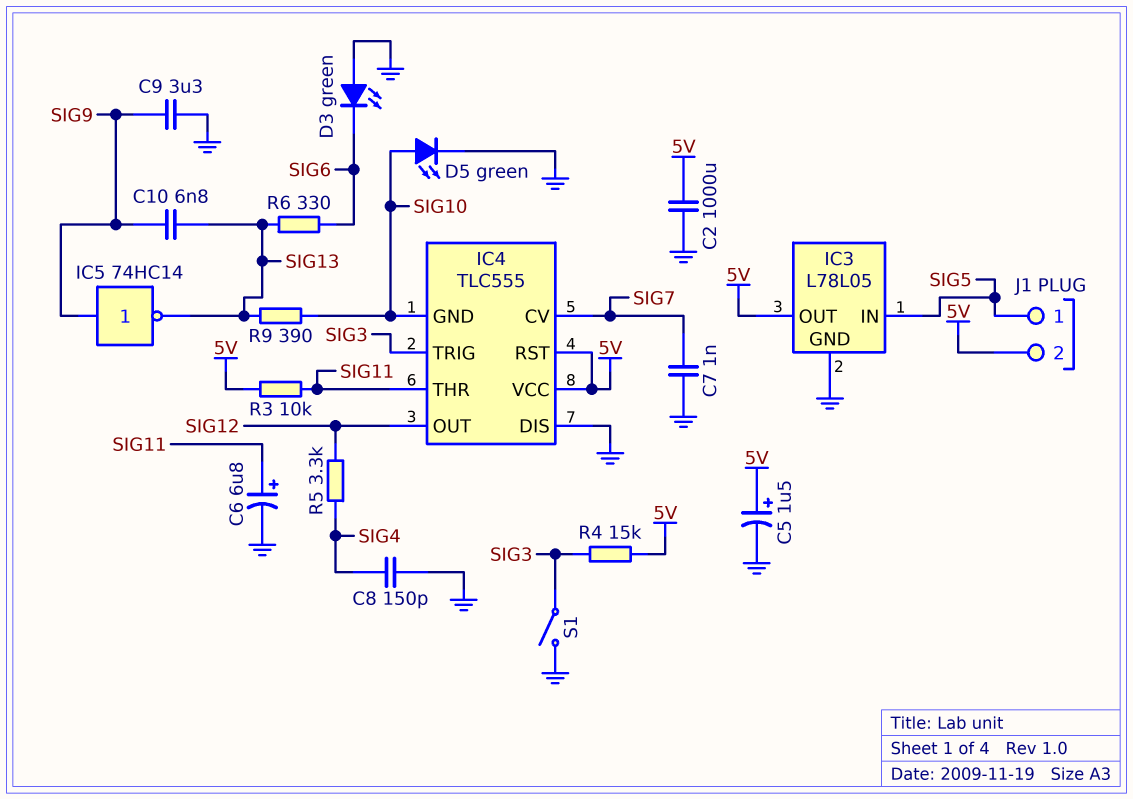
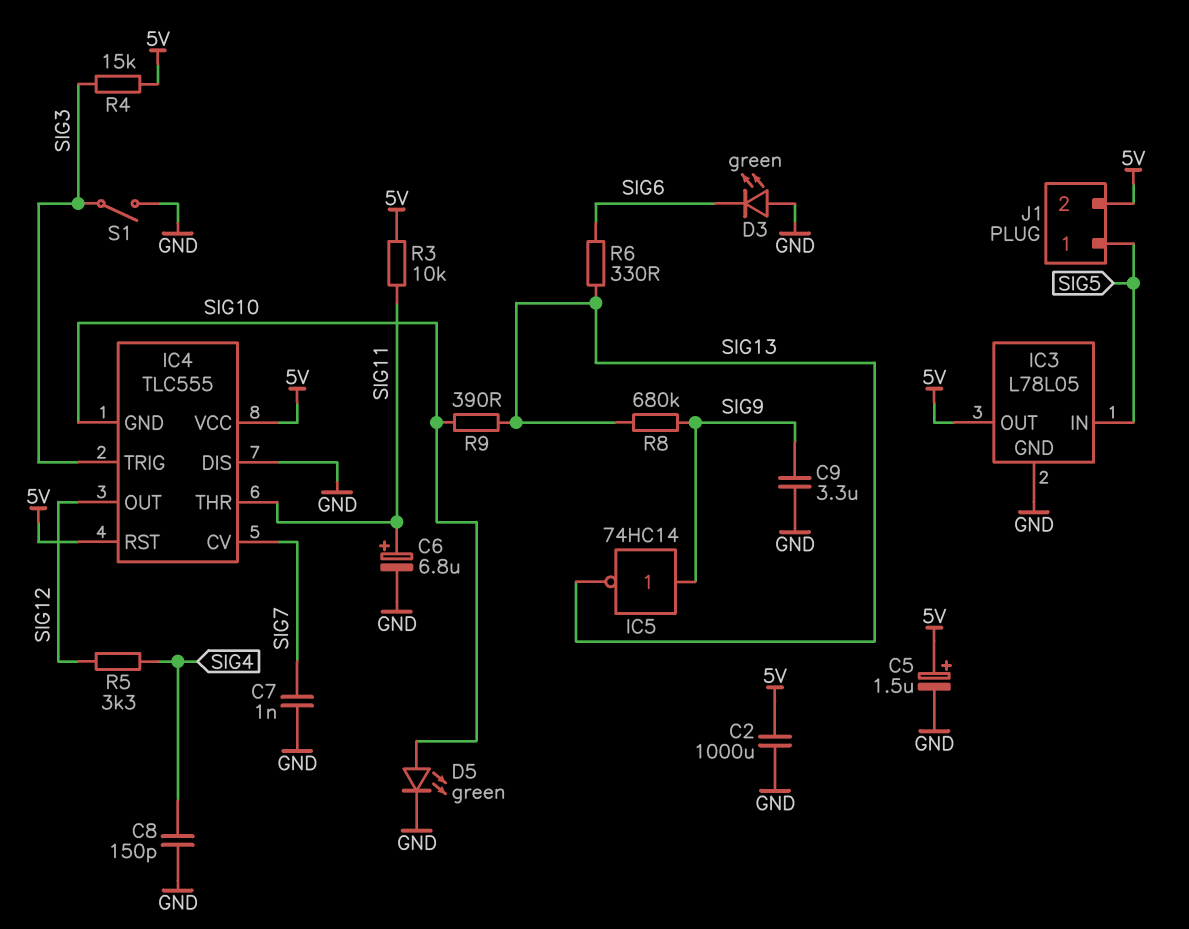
C10: 6.8nF (SIG9, SIG13) -> none
R8: none -> 680k (SIG9, SIG13)

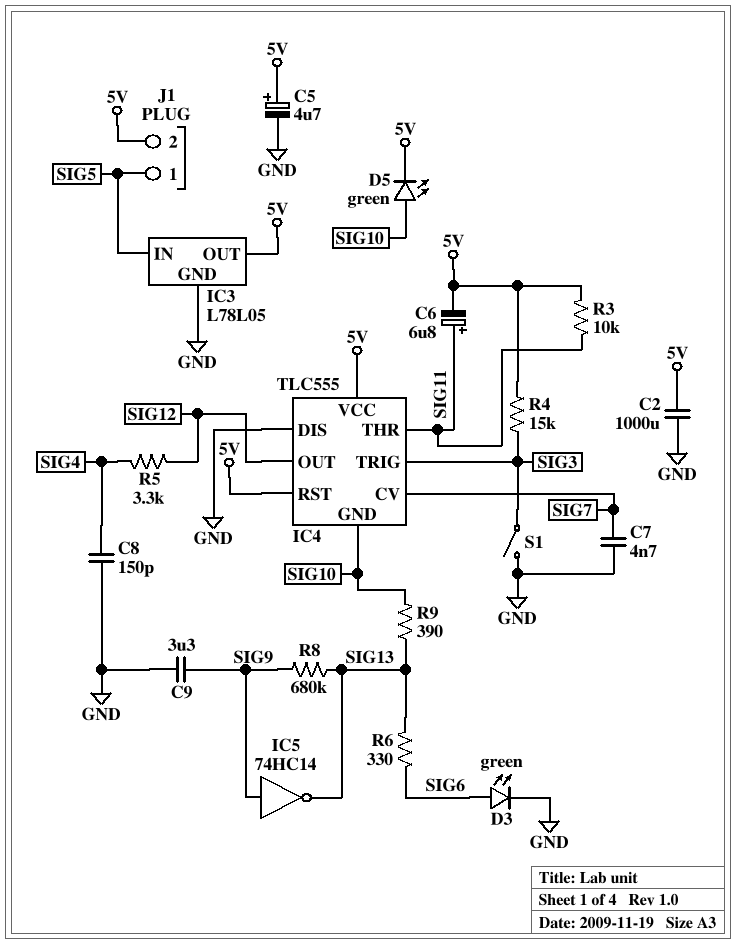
C5: 1.5uF (plus 5V, minus GND) -> 4.7uF (plus 5V, minus GND)
C6: 6.8uF (plus SIG11, minus GND) -> 6.8uF (plus SIG11, minus 5V)
C7: 1nF (GND, SIG7) -> 4.7nF (GND, SIG7)
D3: LED green (A GND, K SIG6) -> LED green (A SIG6, K GND)
D5: LED green (A SIG10, K GND) -> LED green (A SIG10, K 5V)

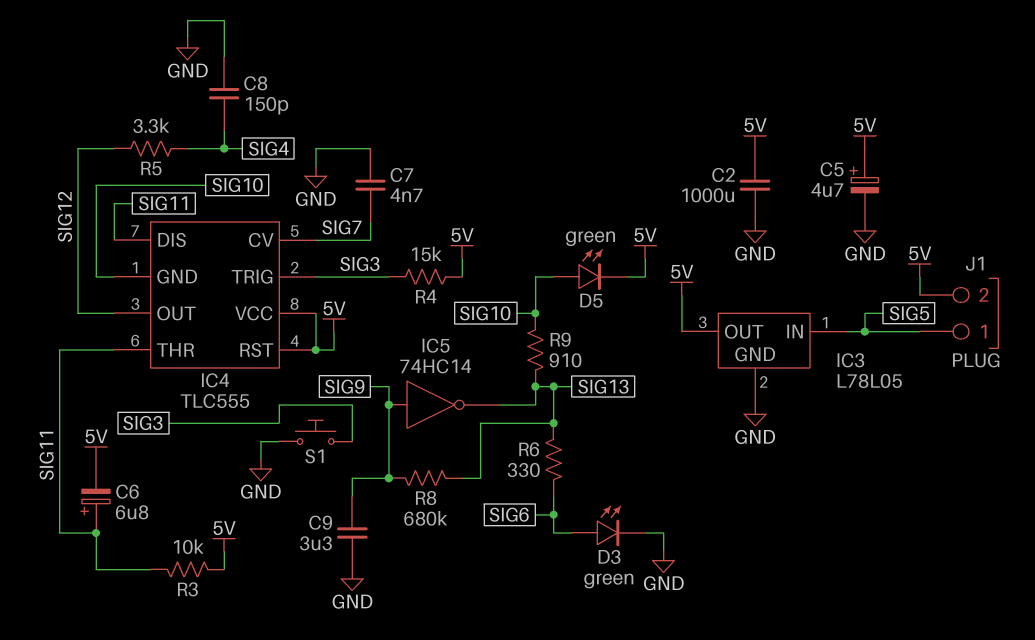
IC4 pin DIS: GND -> SIG11
R9: 390 (SIG10, SIG13) -> 910 (SIG10, SIG13)
S1: switch (GND, SIG3) -> button (GND, SIG3)

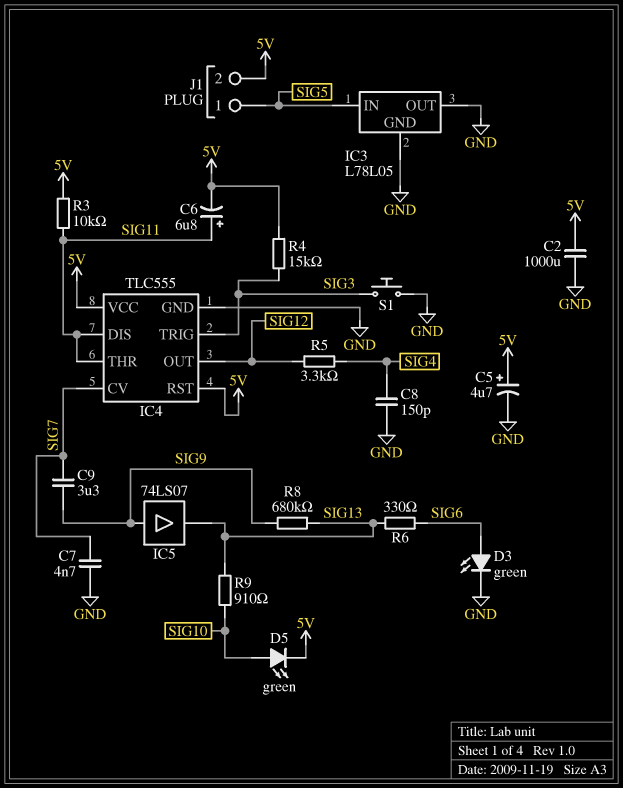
C9: 3.3uF (GND, SIG9) -> 3.3uF (SIG7, SIG9)
IC3 pin OUT: 5V -> GND
IC4 pin GND: SIG10 -> GND
IC5: NOT 74HC14 (in SIG9, out SIG13) -> buffer 74LS07 (in SIG9, out SIG13)

